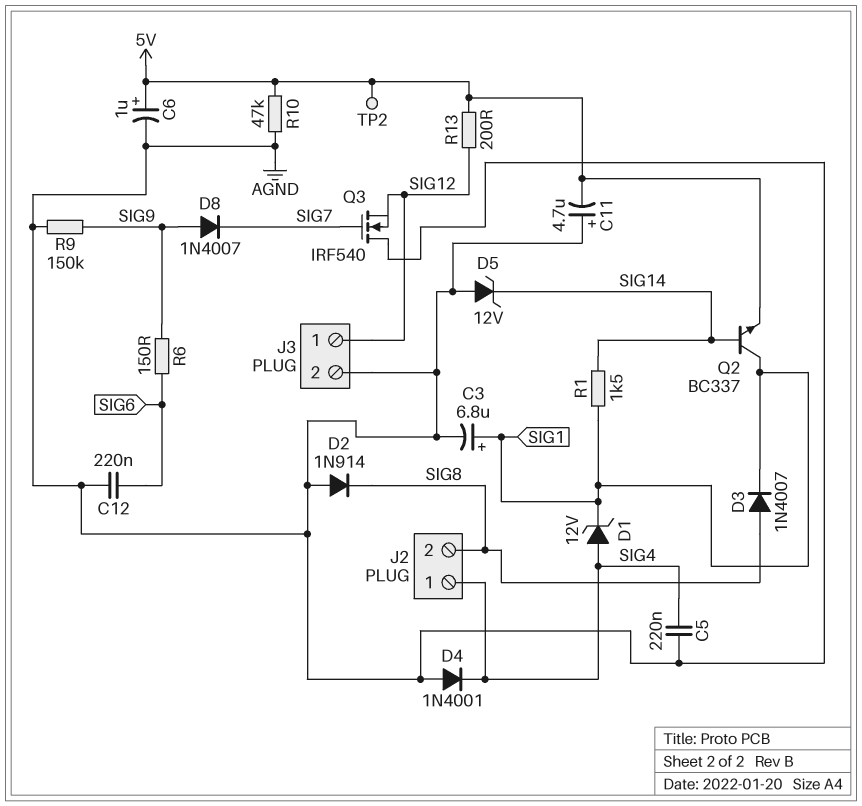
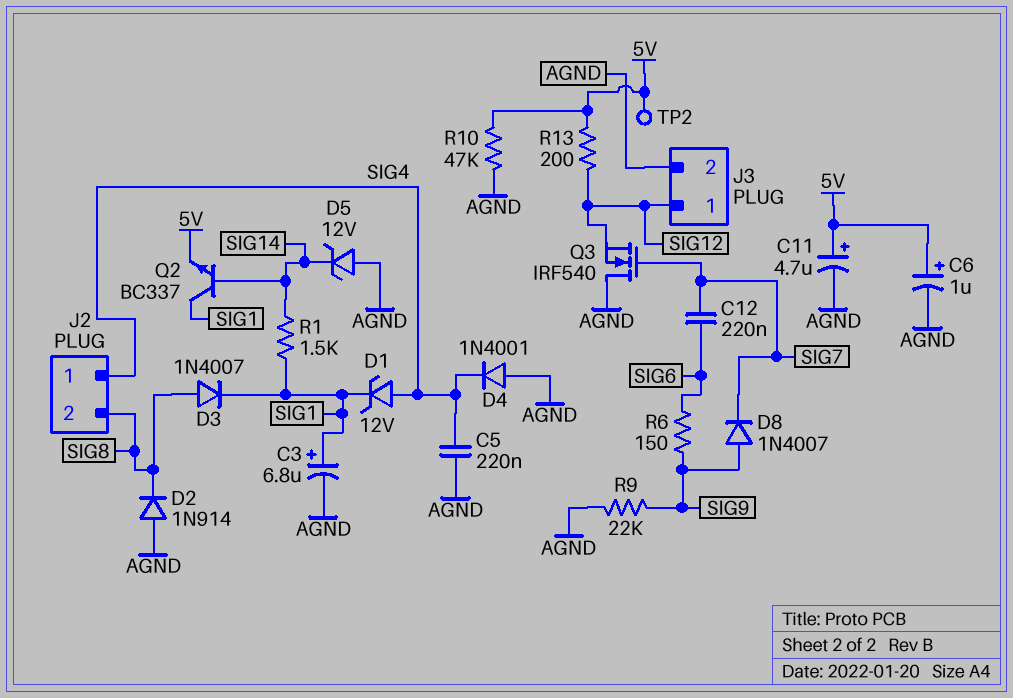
C11: 4.7uF (plus AGND, minus 5V) -> 4.7uF (plus 5V, minus AGND)
C12: 220nF (AGND, SIG6) -> 220nF (SIG6, SIG7)
R9: 150k (AGND, SIG9) -> 22k (AGND, SIG9)

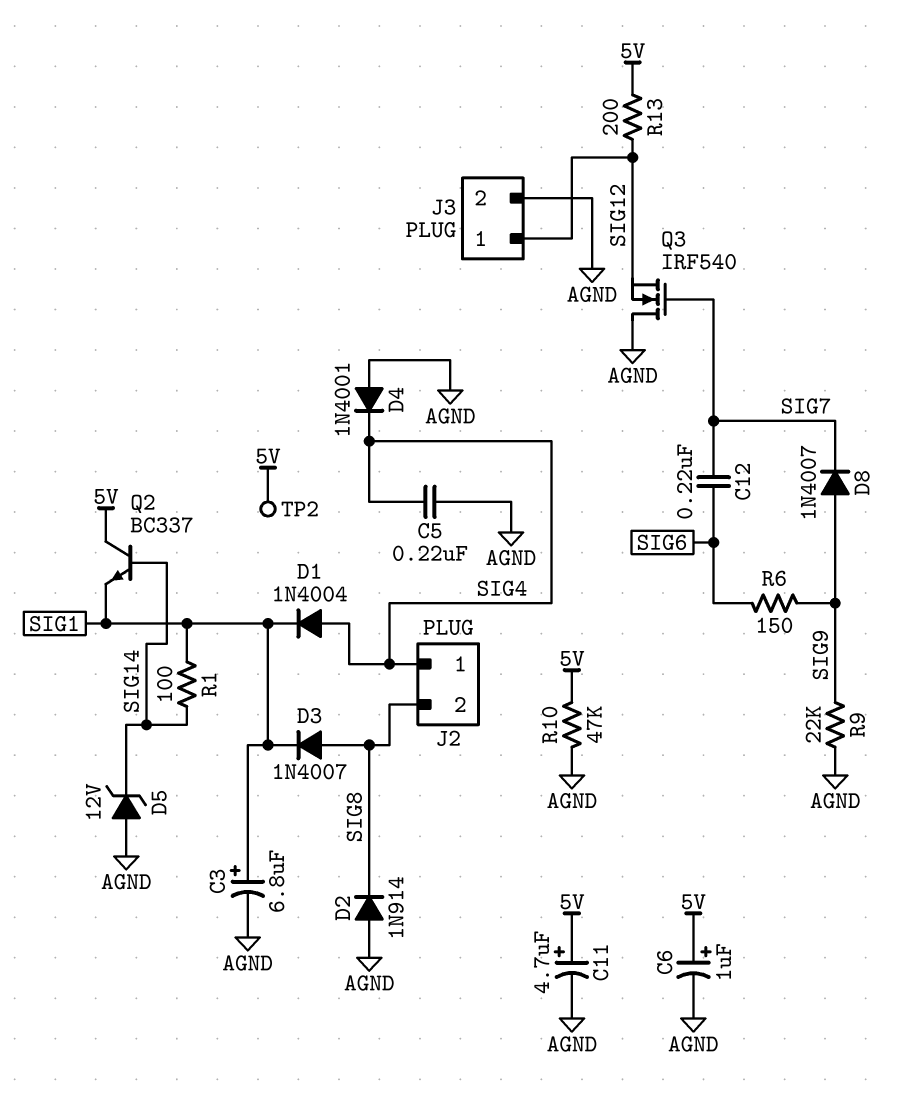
D1: zener 12V (A SIG4, K SIG1) -> diode 1N4004 (A SIG4, K SIG1)
Q2: NPN BC337 (B SIG14, C SIG1, E 5V) -> NPN BC337 (B SIG14, C 5V, E SIG1)
R1: 1.5k (SIG1, SIG14) -> 100 (SIG1, SIG14)

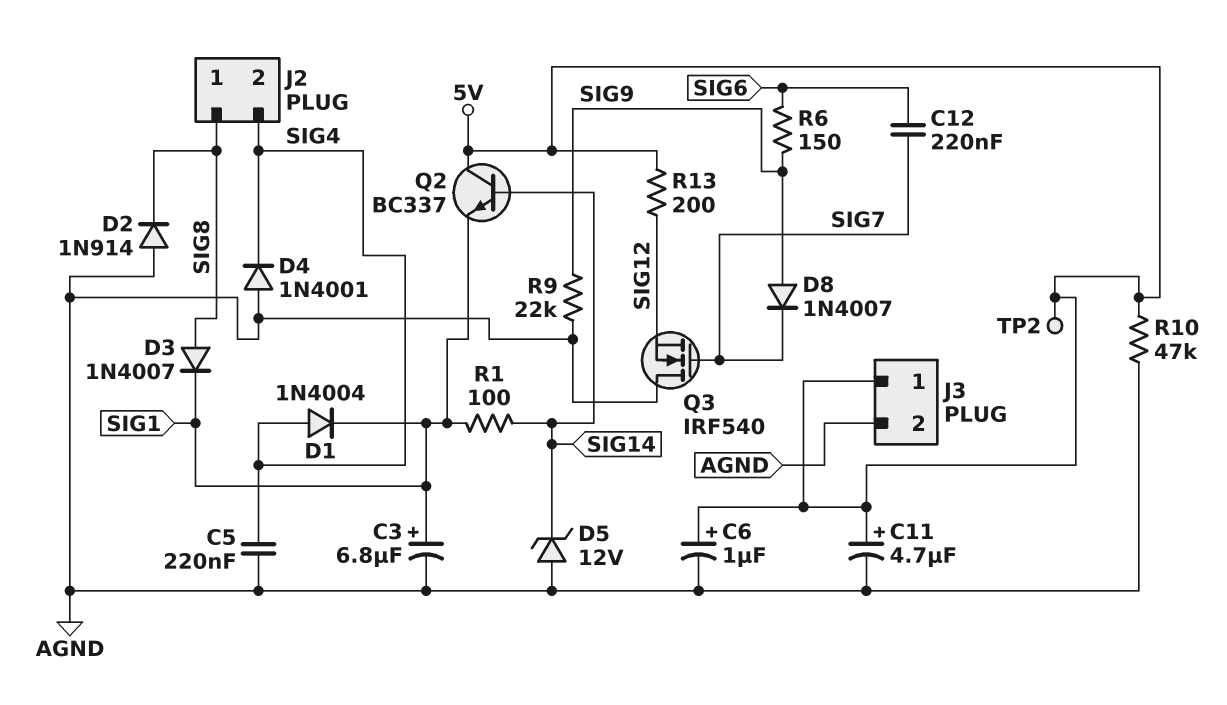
J2 pin 1: SIG4 -> SIG8
J2 pin 2: SIG8 -> SIG4
J3 pin 1: SIG12 -> 5V

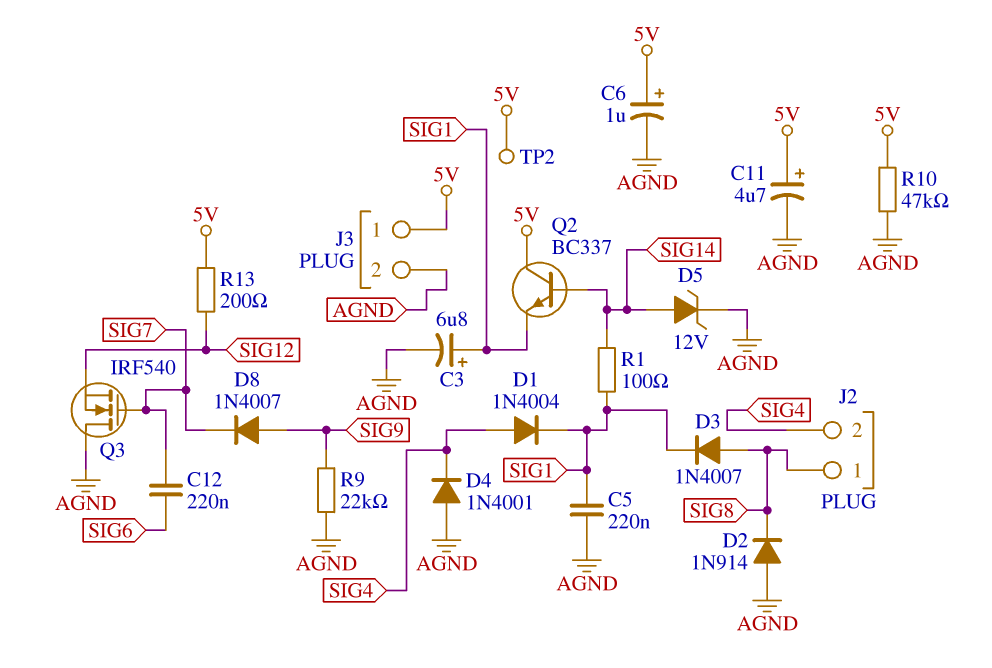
C5: 220nF (AGND, SIG4) -> 220nF (AGND, SIG1)
D5: zener 12V (A AGND, K SIG14) -> zener 12V (A SIG14, K AGND)
R6: 150 (SIG6, SIG9) -> none

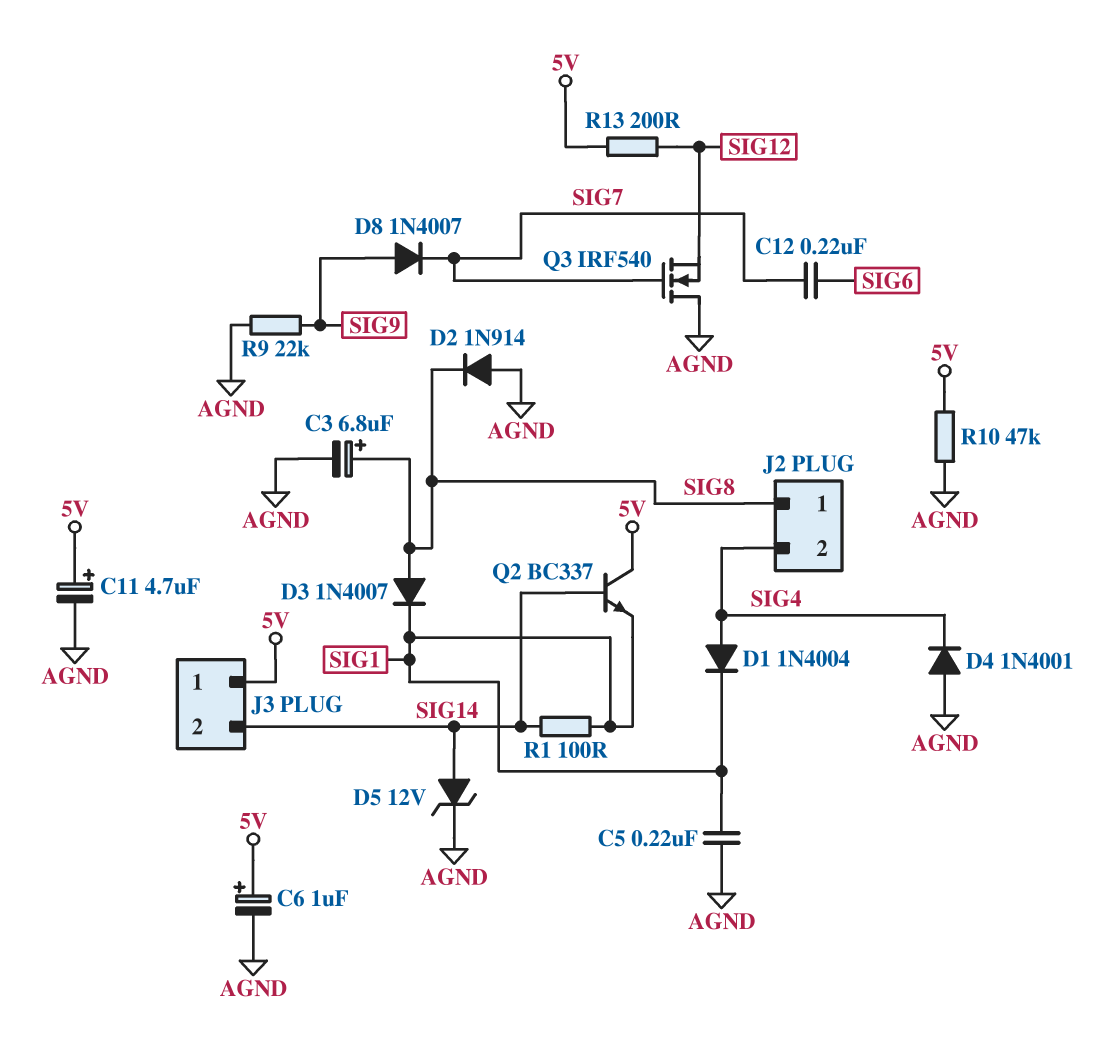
C3: 6.8uF (plus SIG1, minus AGND) -> 6.8uF (plus SIG8, minus AGND)
J3 pin 2: AGND -> SIG14
TP2: test point (5V) -> none

